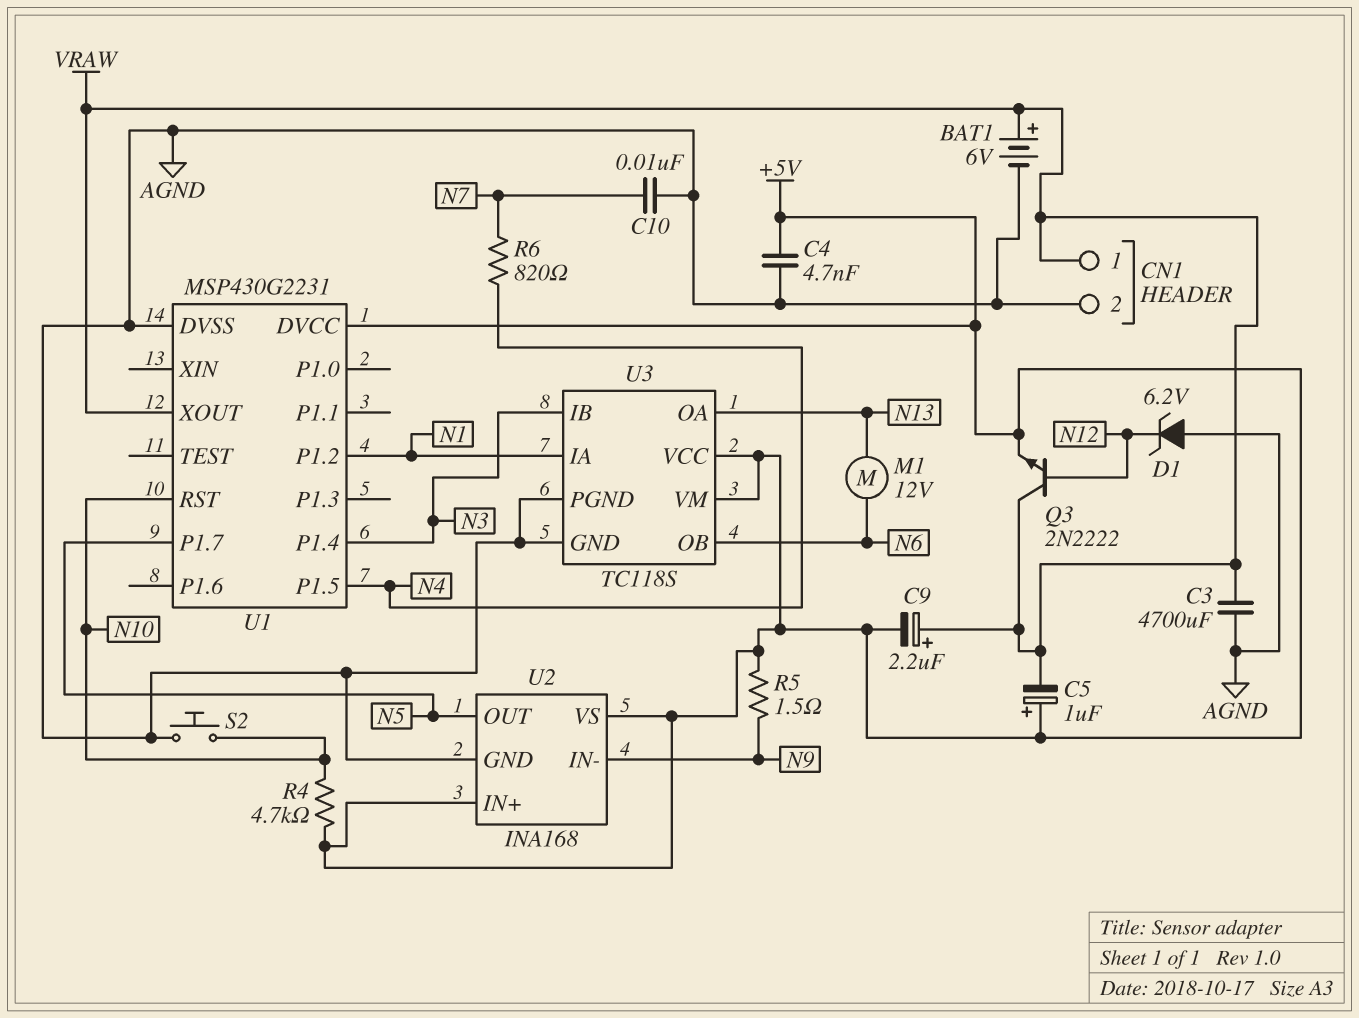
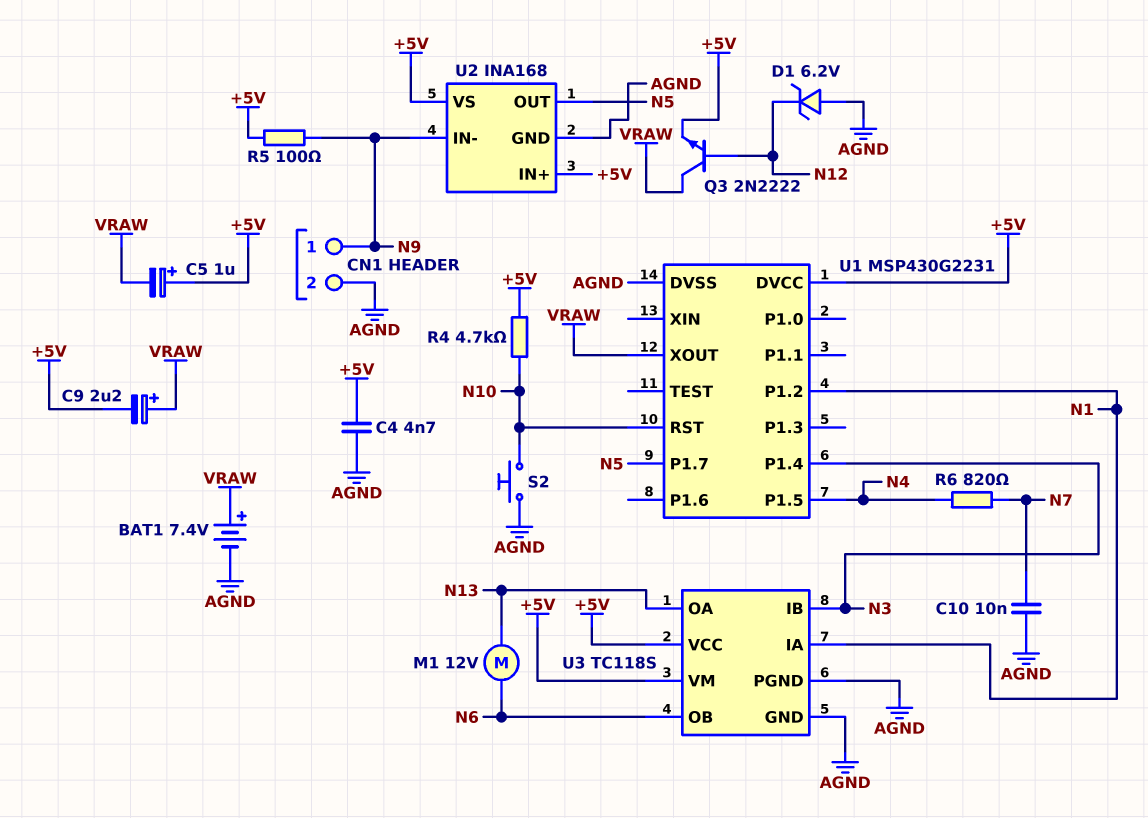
BAT1: 6V (plus VRAW, minus AGND) -> 7.4V (plus VRAW, minus AGND)
C3: 4700uF (AGND, VRAW) -> none
CN1 pin 1: VRAW -> N9
R5: 1.5 (+5V, N9) -> 100 (+5V, N9)

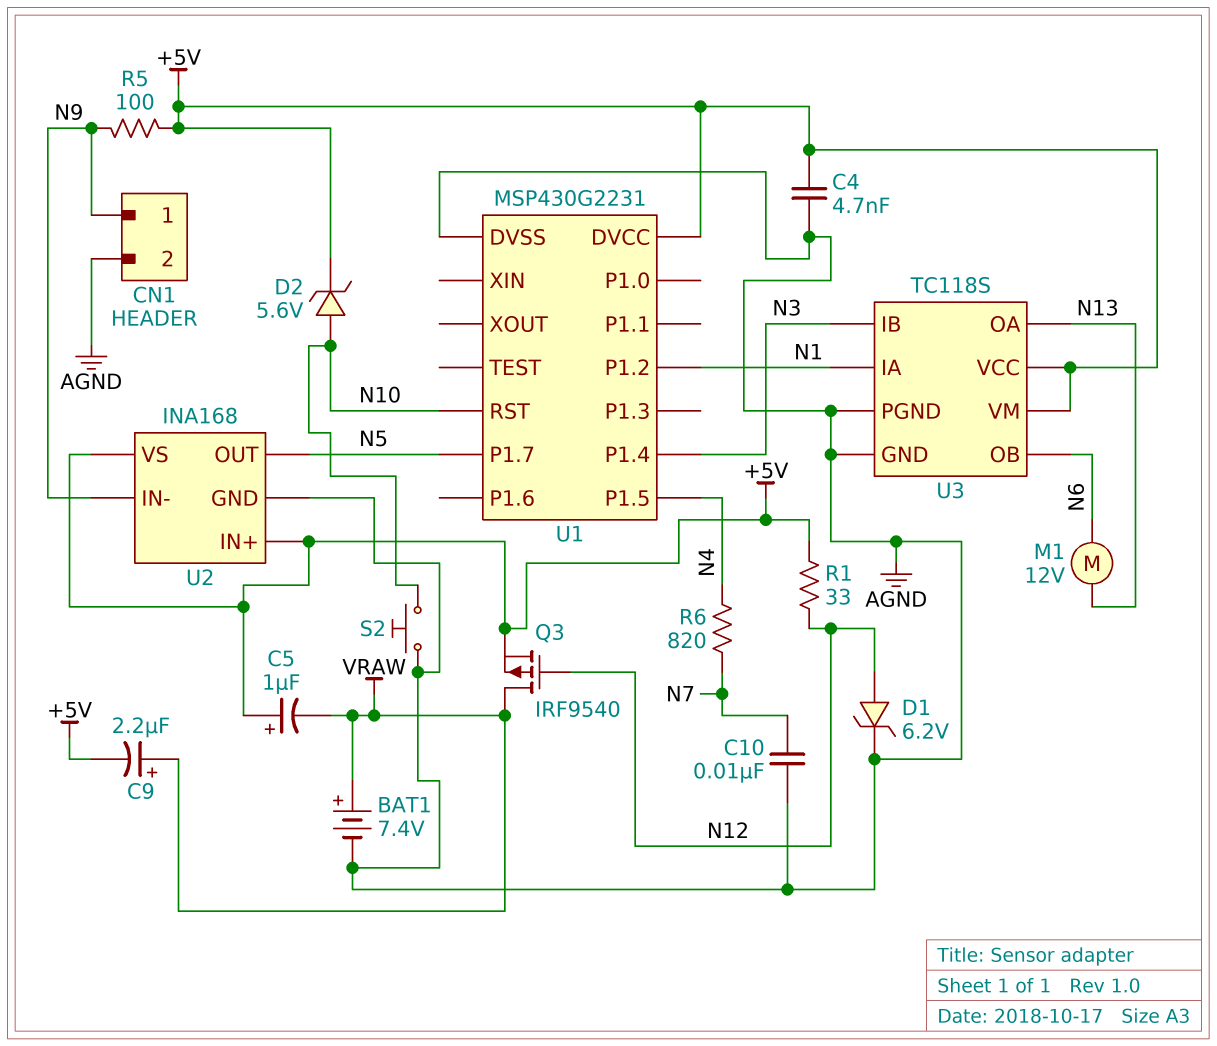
D1: zener 6.2V (A AGND, K N12) -> zener 6.2V (A N12, K AGND)
D2: none -> zener 5.6V (A N10, K +5V)
Q3: NPN 2N2222 (B N12, C VRAW, E +5V) -> PMOS IRF9540 (G N12, D VRAW, S +5V)
R1: none -> 33 (+5V, N12)
R4: 4.7k (+5V, N10) -> none
U1 pin XOUT: VRAW -> none

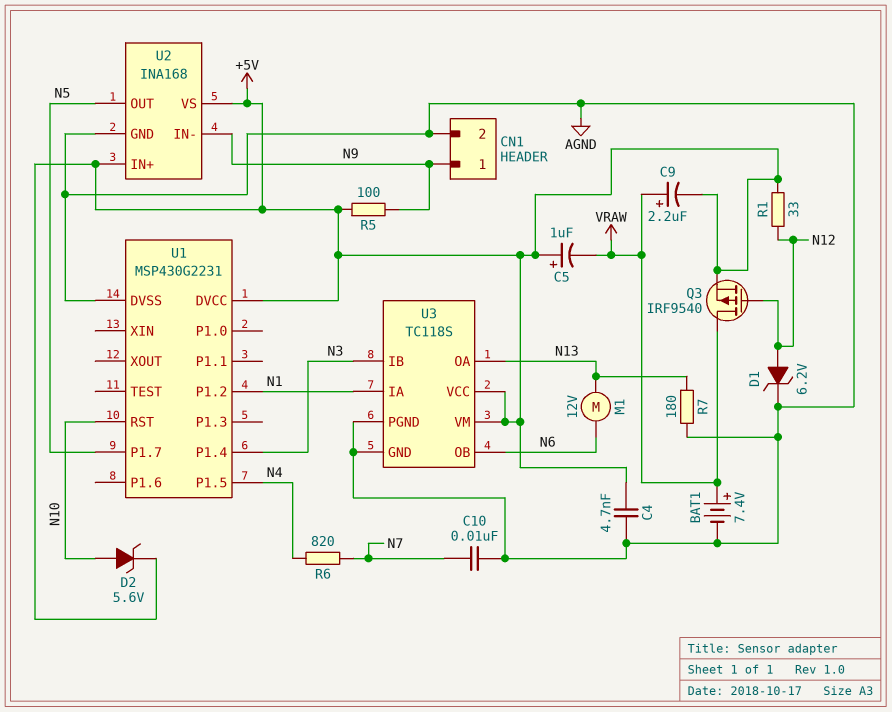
R7: none -> 180 (AGND, N13)
S2: button (AGND, N10) -> none

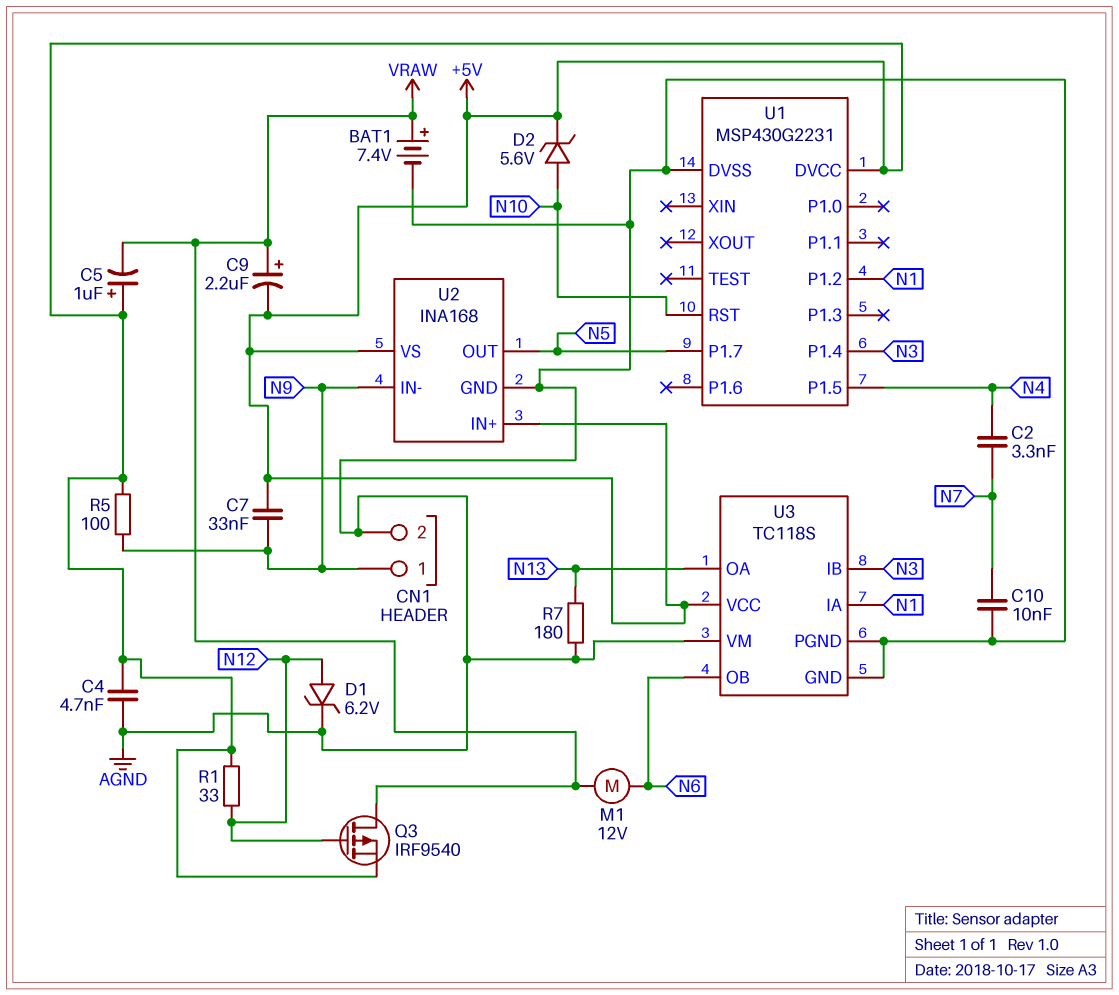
C2: none -> 3.3nF (N4, N7)
C7: none -> 33nF (+5V, N9)
M1: motor 12V (N6, N13) -> motor 12V (N6, VRAW)
R6: 820 (N4, N7) -> none
U3 pin VM: +5V -> AGND

